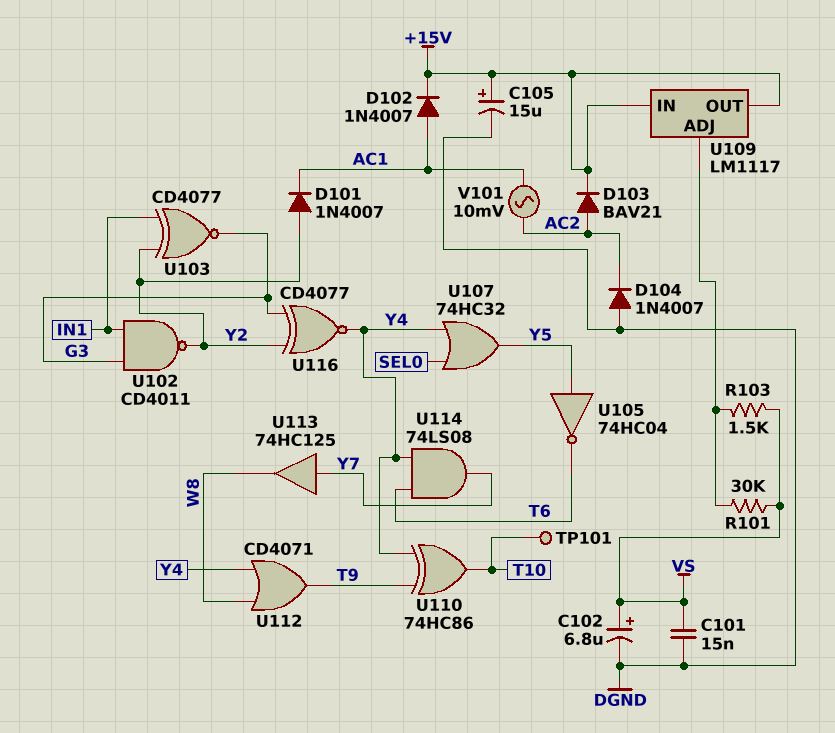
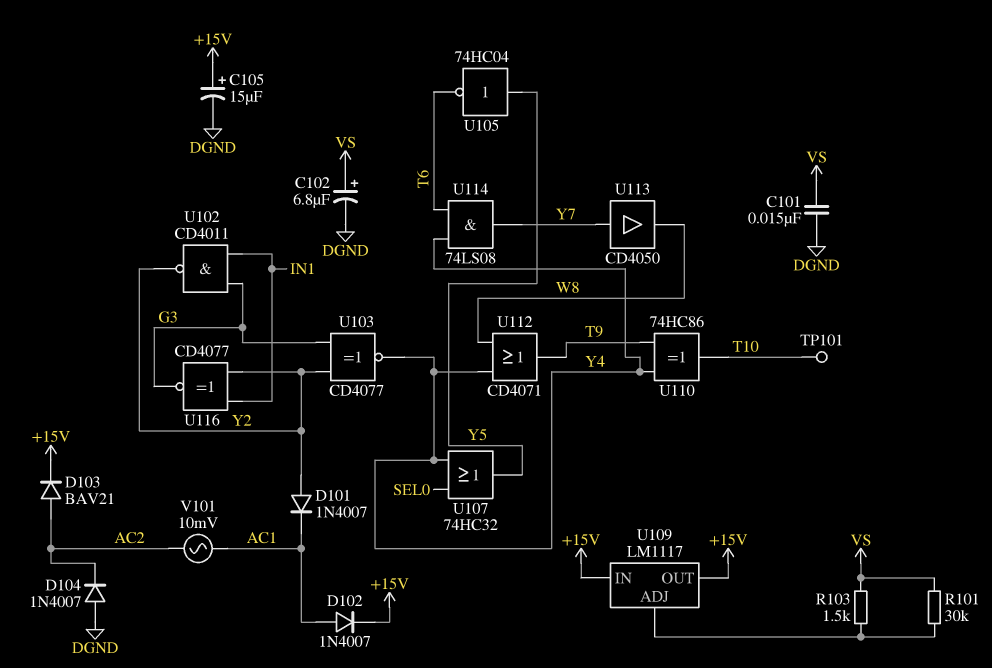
U103: XNOR CD4077 (in IN1, in Y2, out G3) -> XNOR CD4077 (in G3, in Y2, out Y4)
U113: buffer 74HC125 (in Y7, out W8) -> buffer CD4050 (in Y7, out W8)
U116: XNOR CD4077 (in G3, in Y2, out Y4) -> XNOR CD4077 (in IN1, in Y2, out G3)

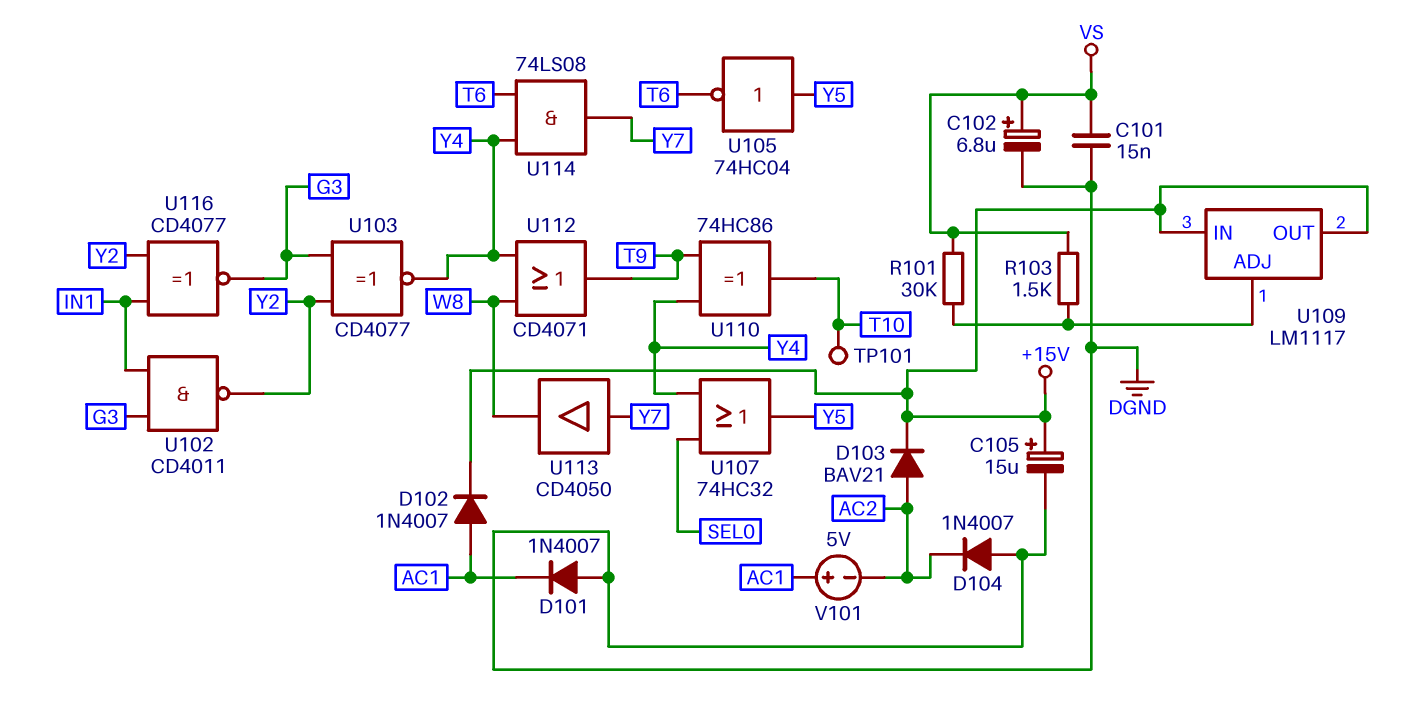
D101: diode 1N4007 (A Y2, K AC1) -> diode 1N4007 (A DGND, K AC1)
V101: AC 10mV (AC1, AC2) -> 5V (plus AC1, minus AC2)

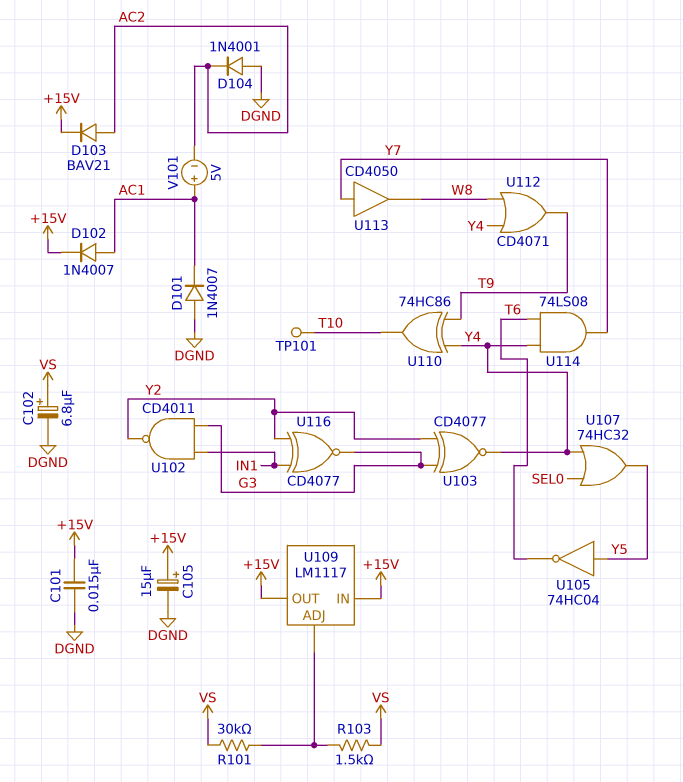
C101: 15nF (DGND, VS) -> 15nF (+15V, DGND)
D104: diode 1N4007 (A DGND, K AC2) -> diode 1N4001 (A DGND, K AC2)

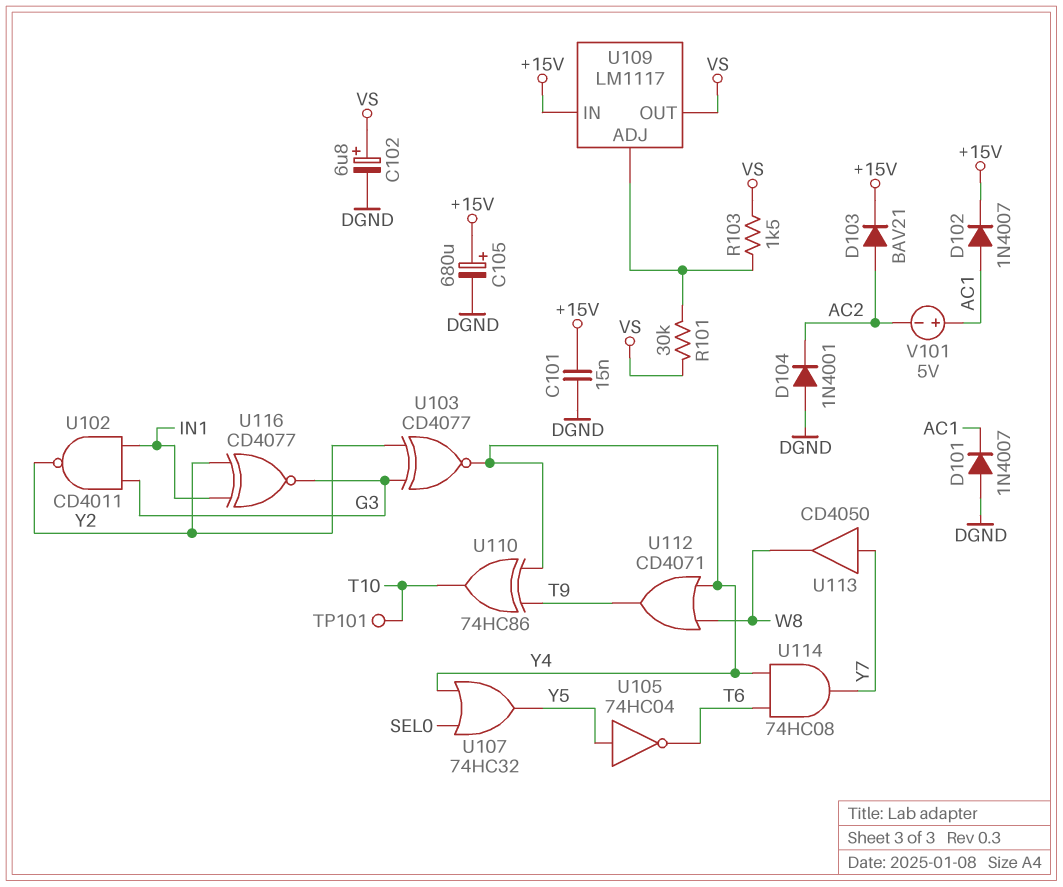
C105: 15uF (plus +15V, minus DGND) -> 680uF (plus +15V, minus DGND)
U109 pin OUT: +15V -> VS
U114: AND 74LS08 (in T6, in Y4, out Y7) -> AND 74HC08 (in T6, in Y4, out Y7)

